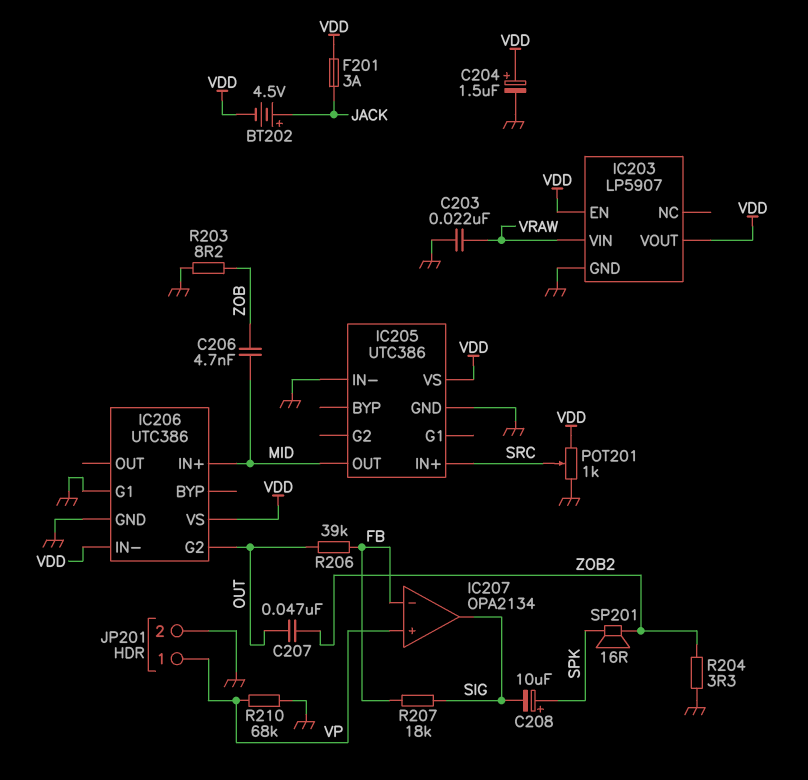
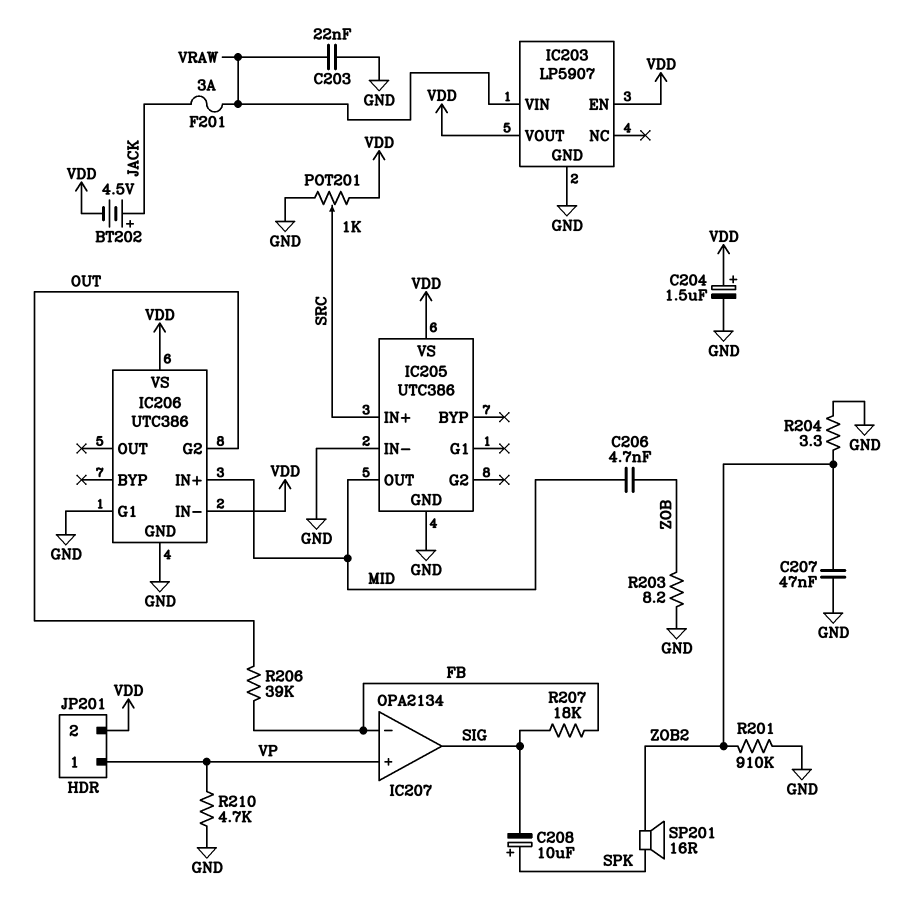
C207: 47nF (OUT, ZOB2) -> 47nF (GND, ZOB2)
F201: 3A (JACK, VDD) -> 3A (JACK, VRAW)
JP201 pin 2: GND -> VDD
R201: none -> 910k (GND, ZOB2)
R210: 68k (GND, VP) -> 4.7k (GND, VP)

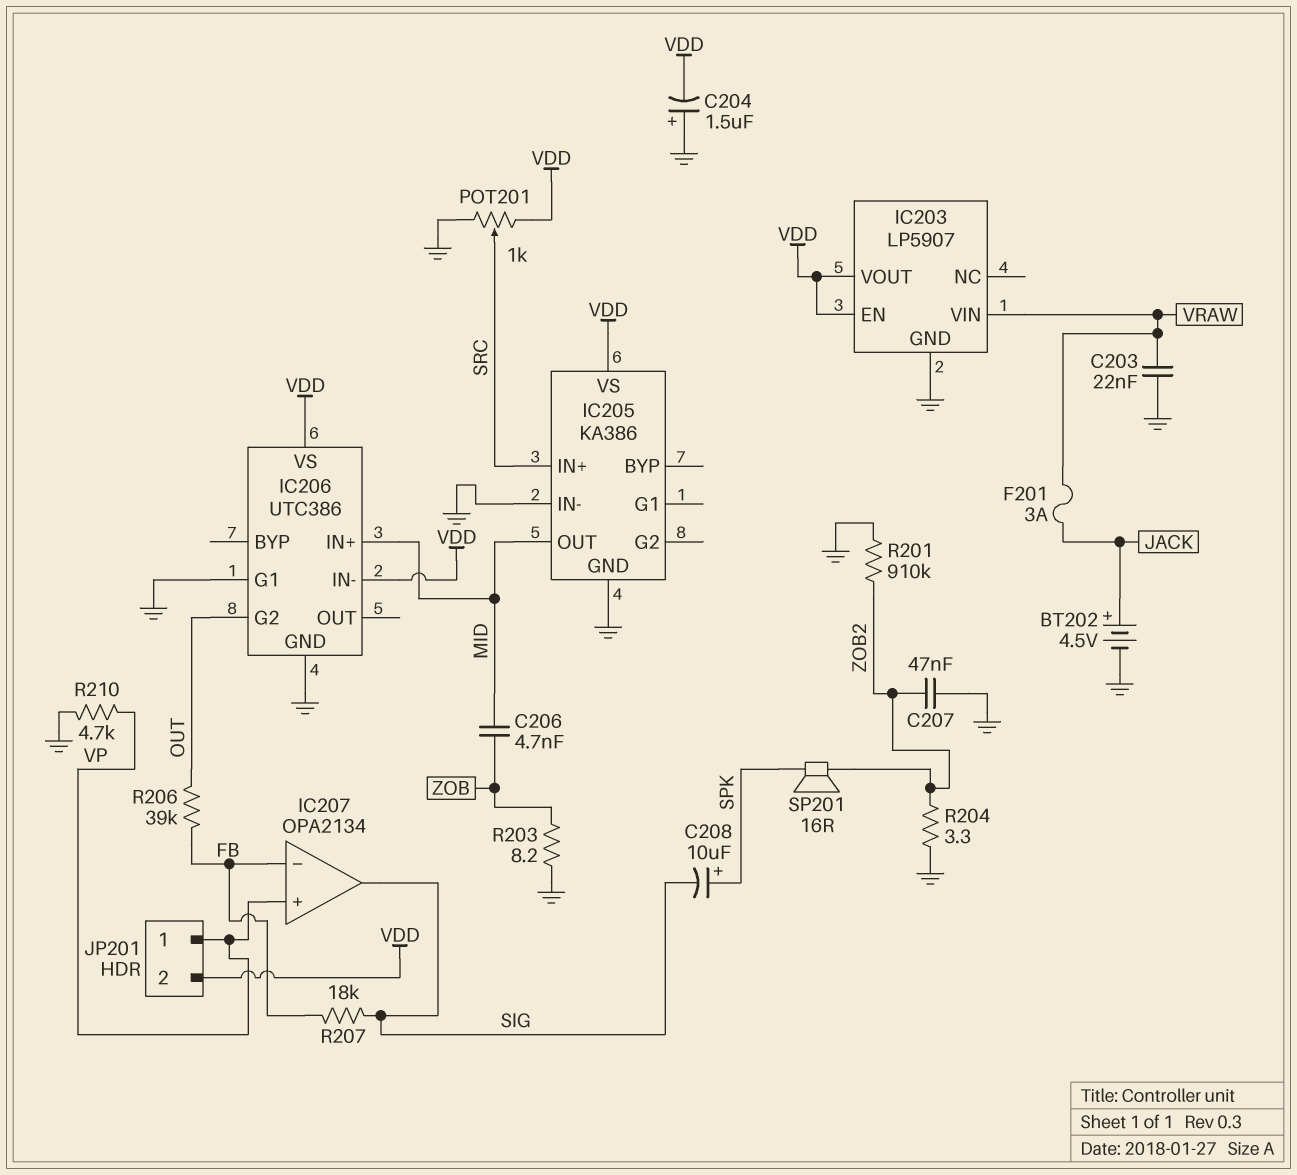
BT202: 4.5V (plus JACK, minus VDD) -> 4.5V (plus JACK, minus GND)
C204: 1.5uF (plus VDD, minus GND) -> 1.5uF (plus GND, minus VDD)
IC205: UTC386 -> KA386

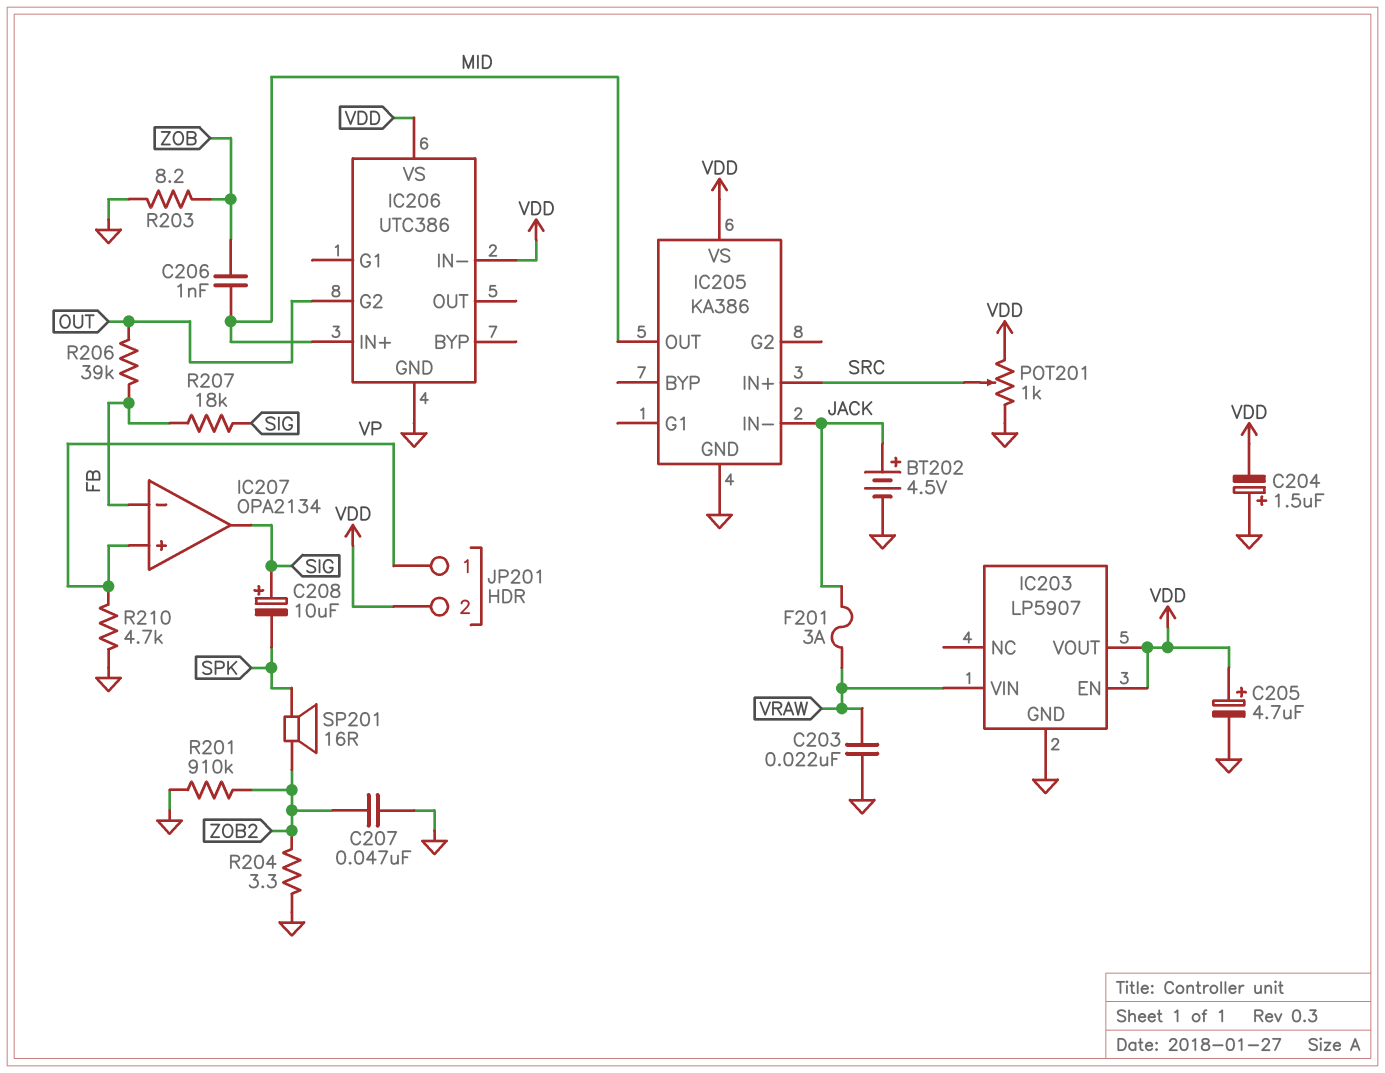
C205: none -> 4.7uF (plus VDD, minus GND)
C206: 4.7nF (MID, ZOB) -> 1nF (MID, ZOB)
C208: 10uF (plus SPK, minus SIG) -> 10uF (plus SIG, minus SPK)
IC205 pin IN-: GND -> JACK
IC206 pin G1: GND -> none

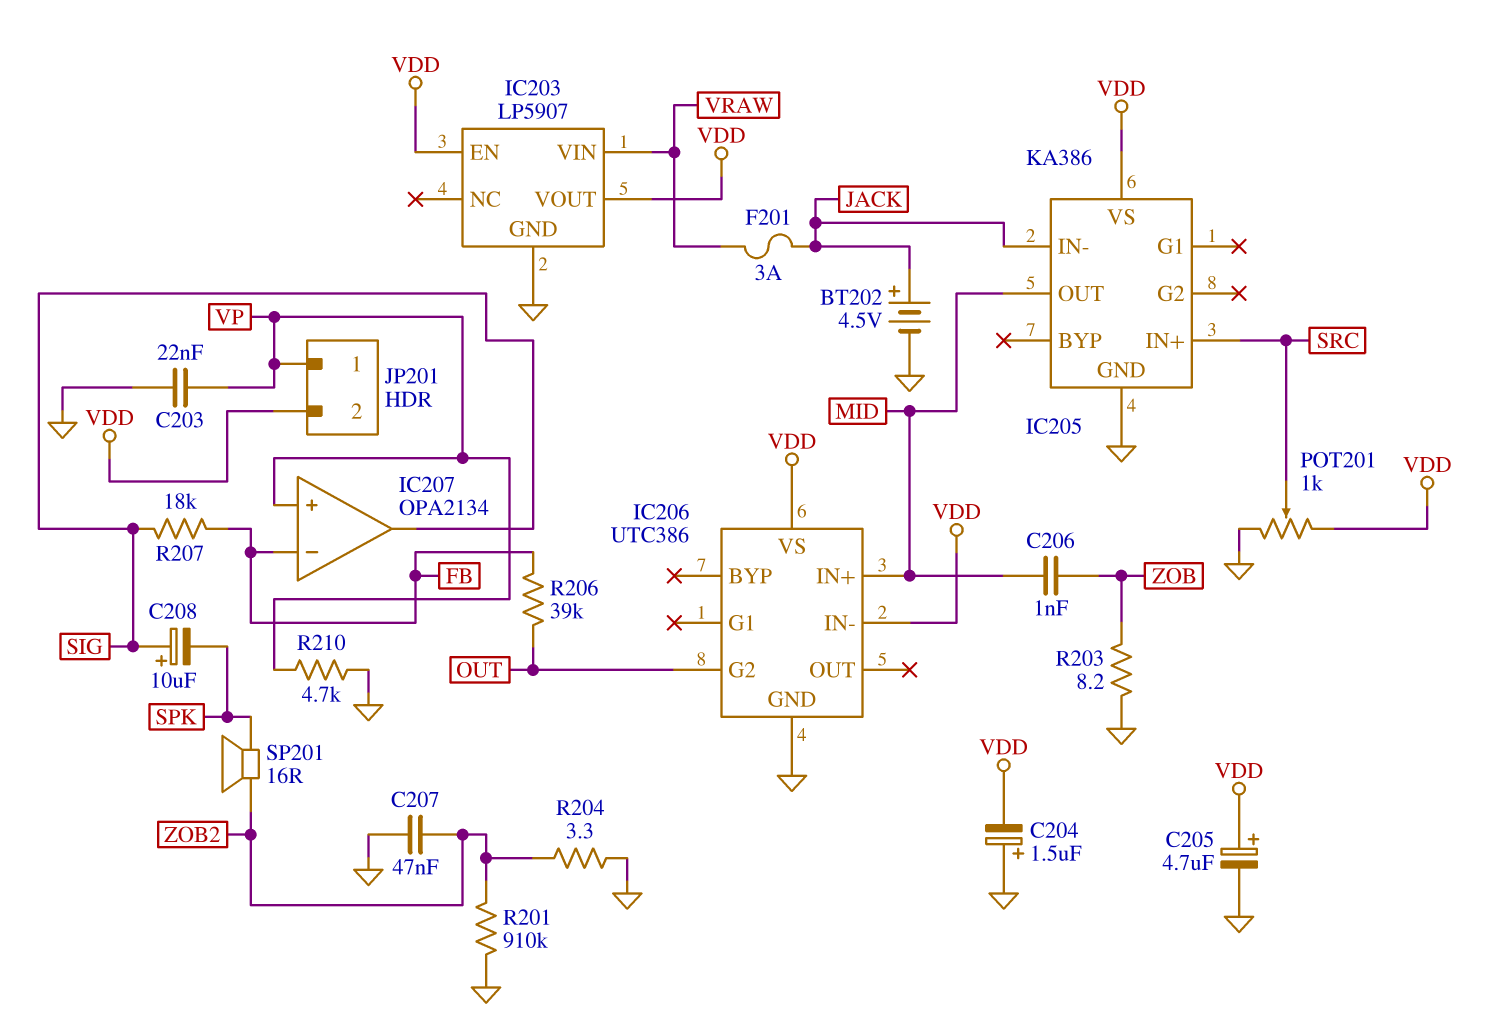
C203: 22nF (GND, VRAW) -> 22nF (GND, VP)

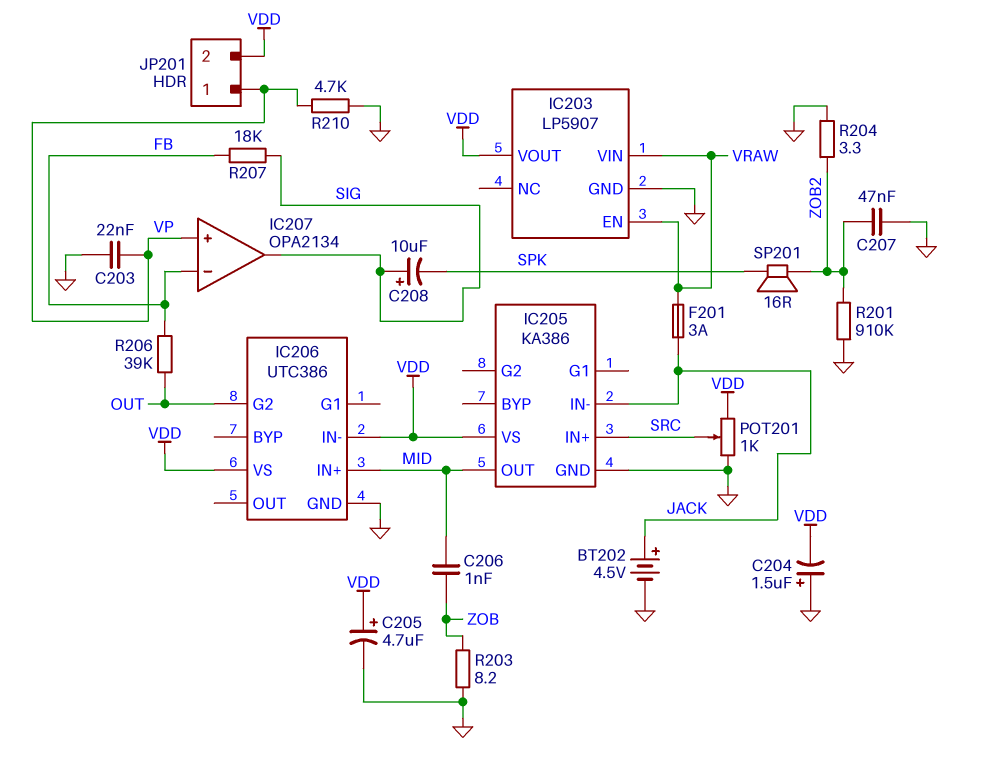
IC203 pin EN: VDD -> VRAW

